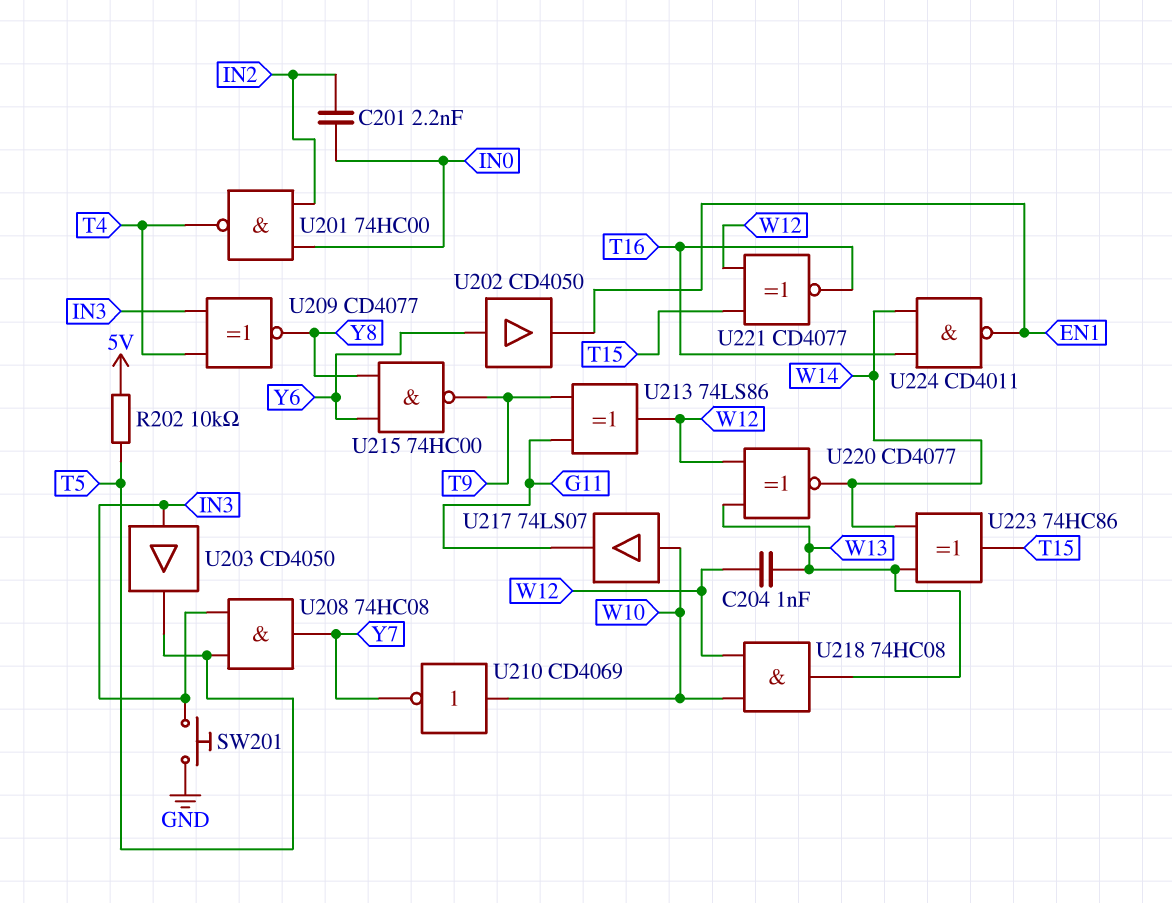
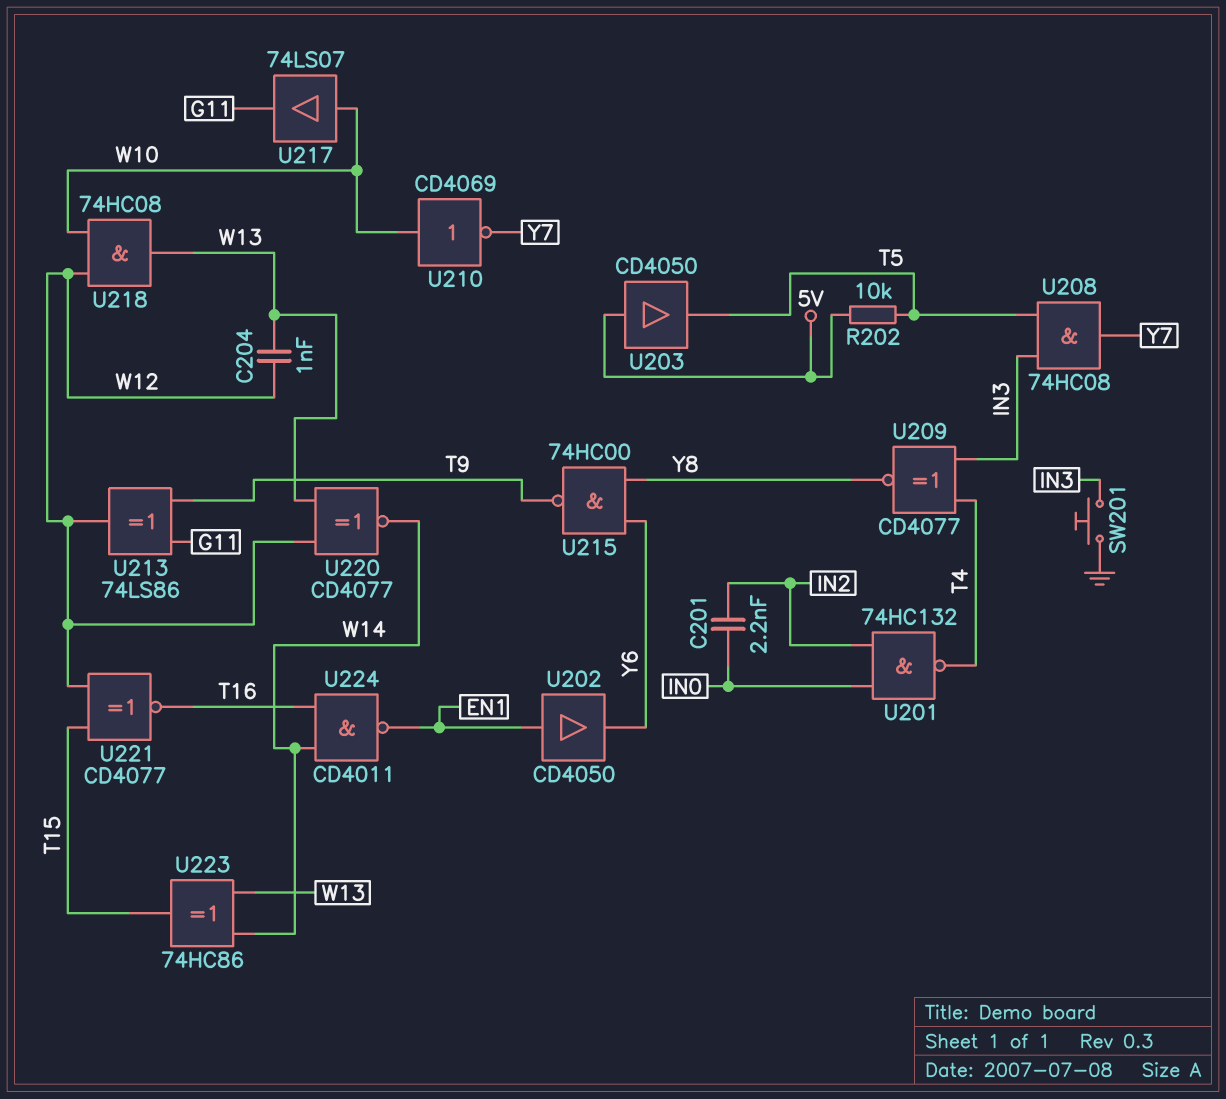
U201: NAND 74HC00 (in IN0, in IN2, out T4) -> NAND 74HC132 (in IN0, in IN2, out T4)
U202: buffer CD4050 (in Y6, out EN1) -> buffer CD4050 (in EN1, out Y6)
U203: buffer CD4050 (in IN3, out T5) -> buffer CD4050 (in 5V, out T5)

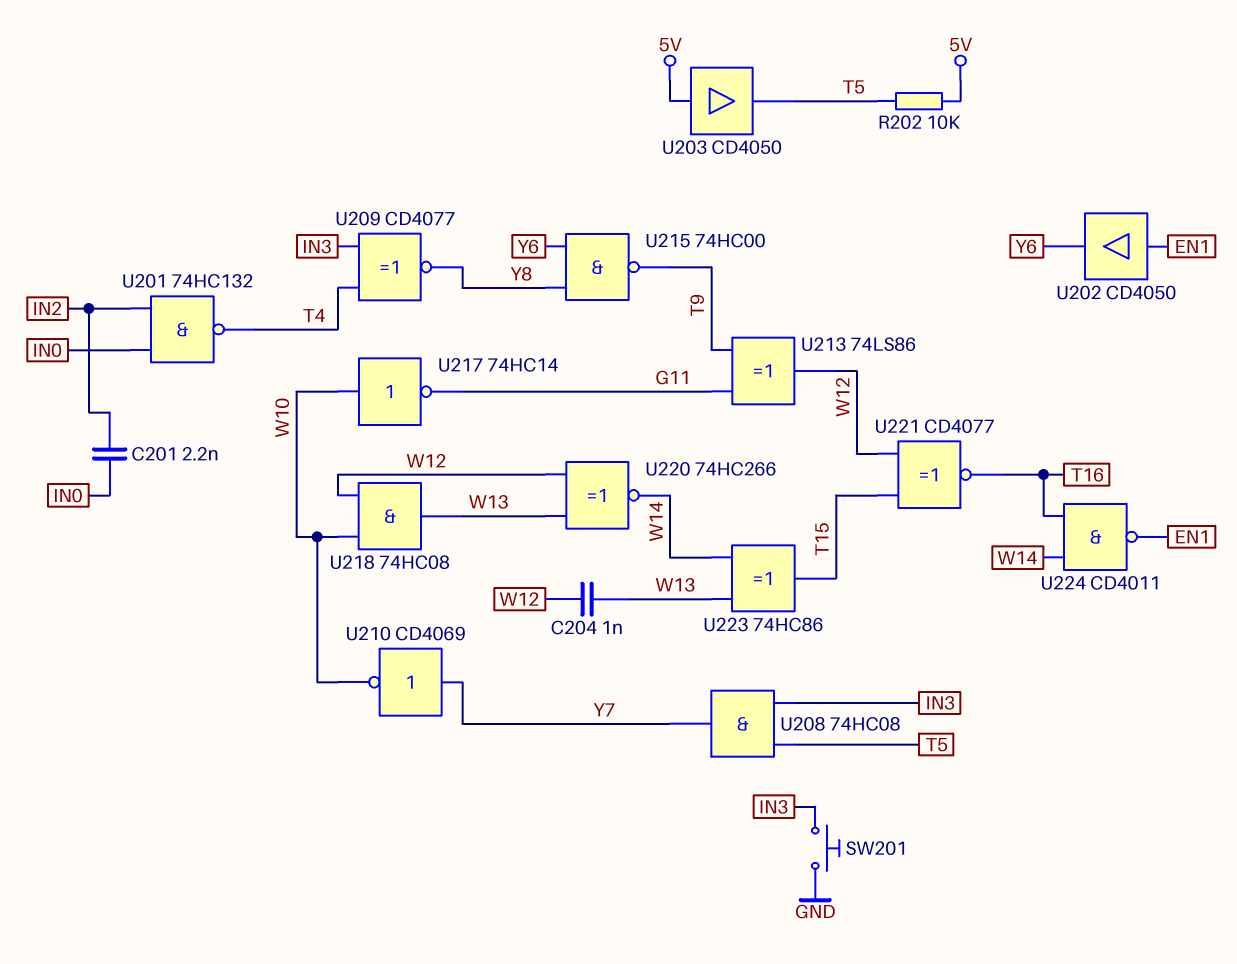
U210: NOT CD4069 (in W10, out Y7) -> NOT CD4069 (in Y7, out W10)
U217: buffer 74LS07 (in W10, out G11) -> NOT 74HC14 (in W10, out G11)
U220: XNOR CD4077 (in W12, in W13, out W14) -> XNOR 74HC266 (in W12, in W13, out W14)

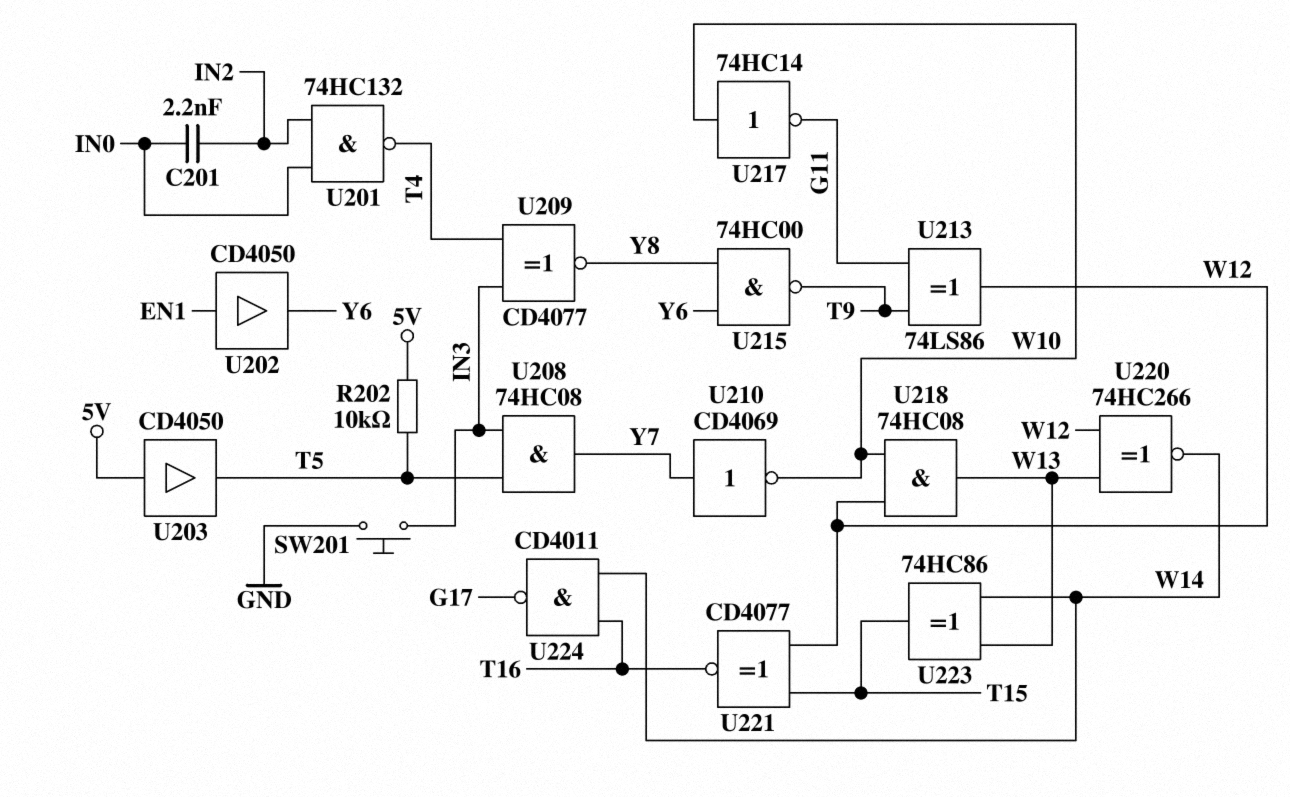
C204: 1nF (W12, W13) -> none
U224: NAND CD4011 (in T16, in W14, out EN1) -> NAND CD4011 (in T16, in W14, out G17)

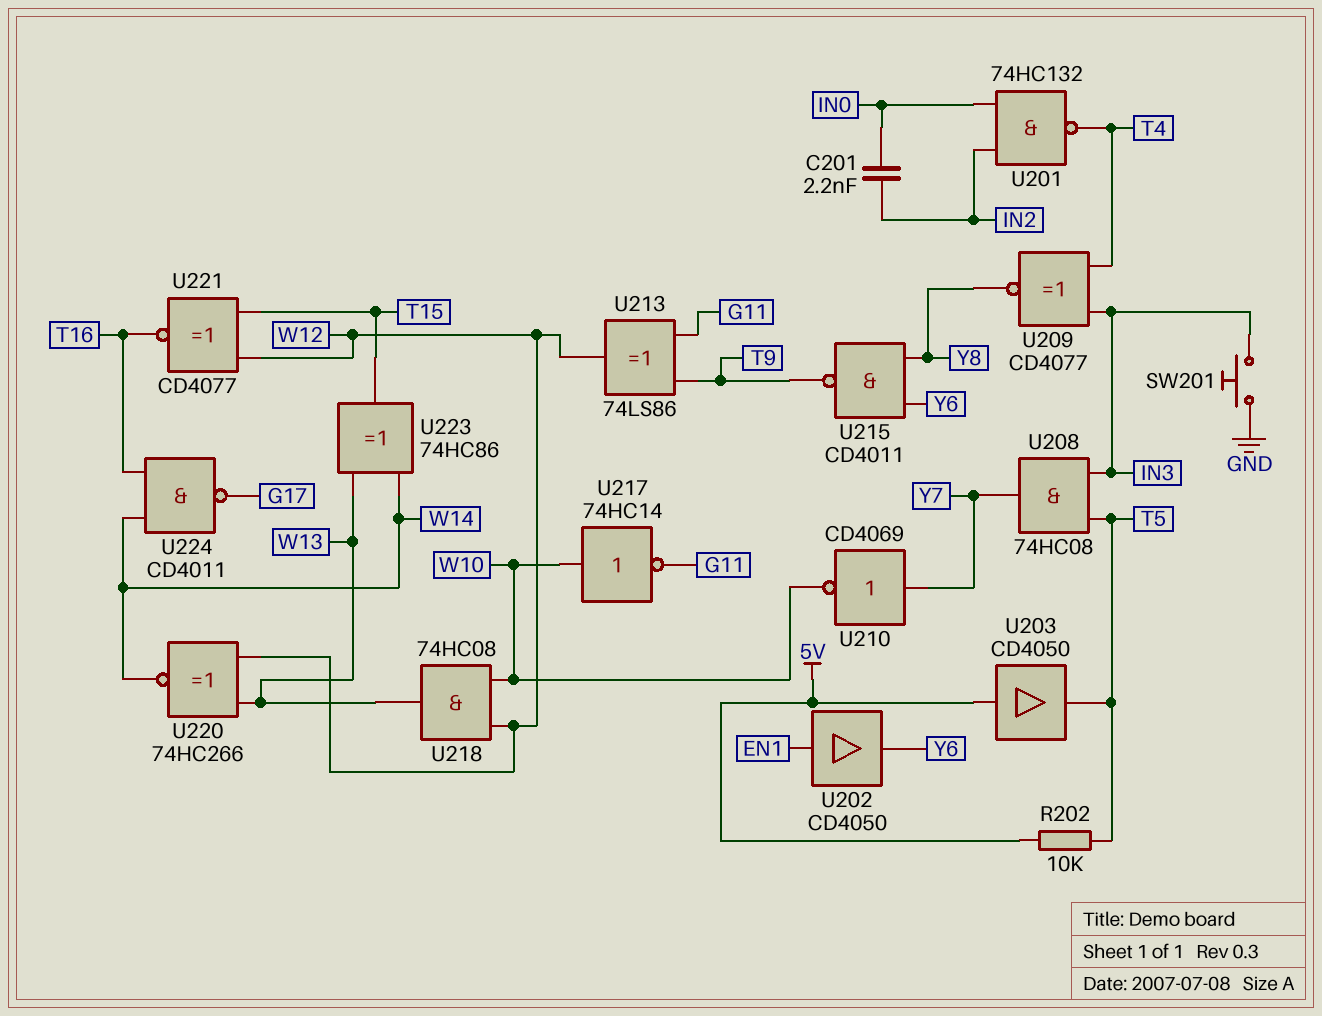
U215: NAND 74HC00 (in Y6, in Y8, out T9) -> NAND CD4011 (in Y6, in Y8, out T9)

